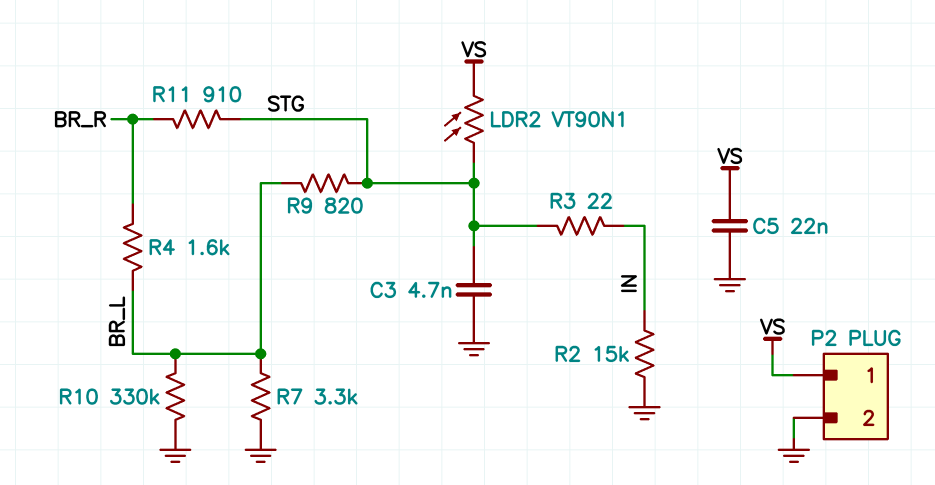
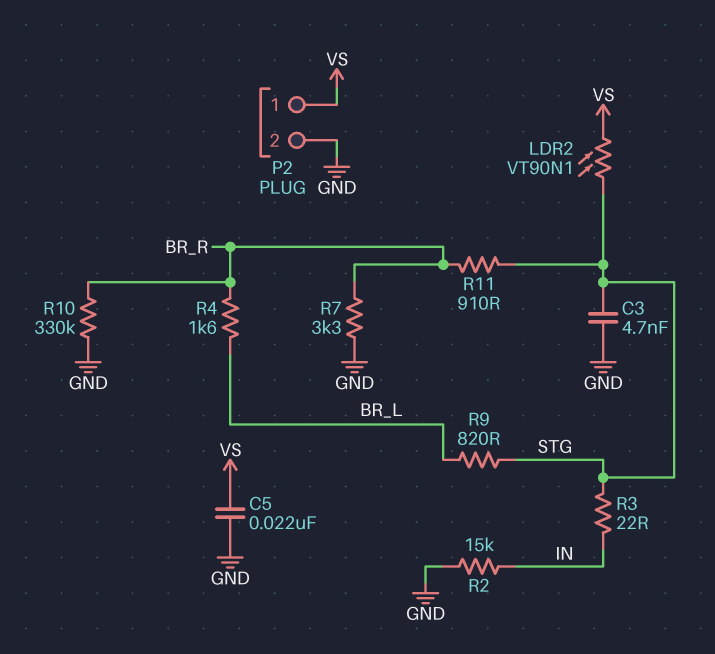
R7: 3.3k (BR_L, GND) -> 3.3k (BR_R, GND)
R10: 330k (BR_L, GND) -> 330k (BR_R, GND)

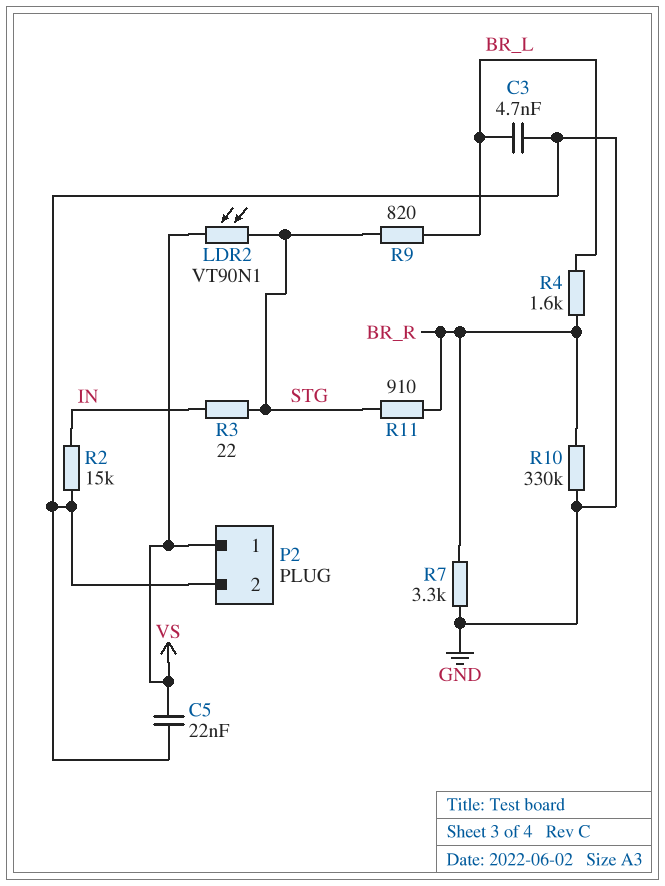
C3: 4.7nF (GND, STG) -> 4.7nF (BR_L, GND)

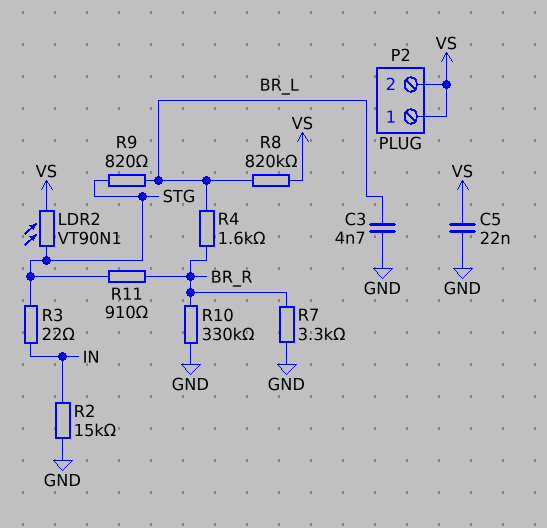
P2 pin 2: GND -> VS
R8: none -> 820k (BR_L, VS)

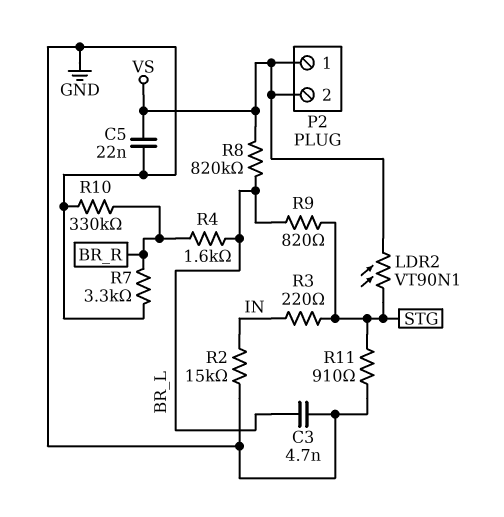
R3: 22 (IN, STG) -> 220 (IN, STG)
R11: 910 (BR_R, STG) -> 910 (GND, STG)

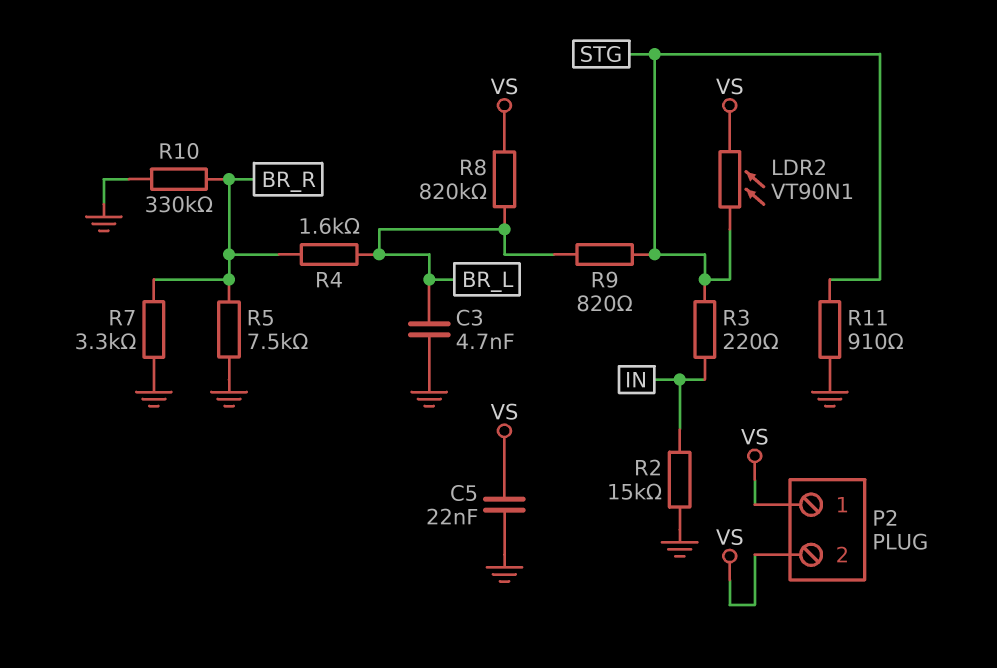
R5: none -> 7.5k (BR_R, GND)

